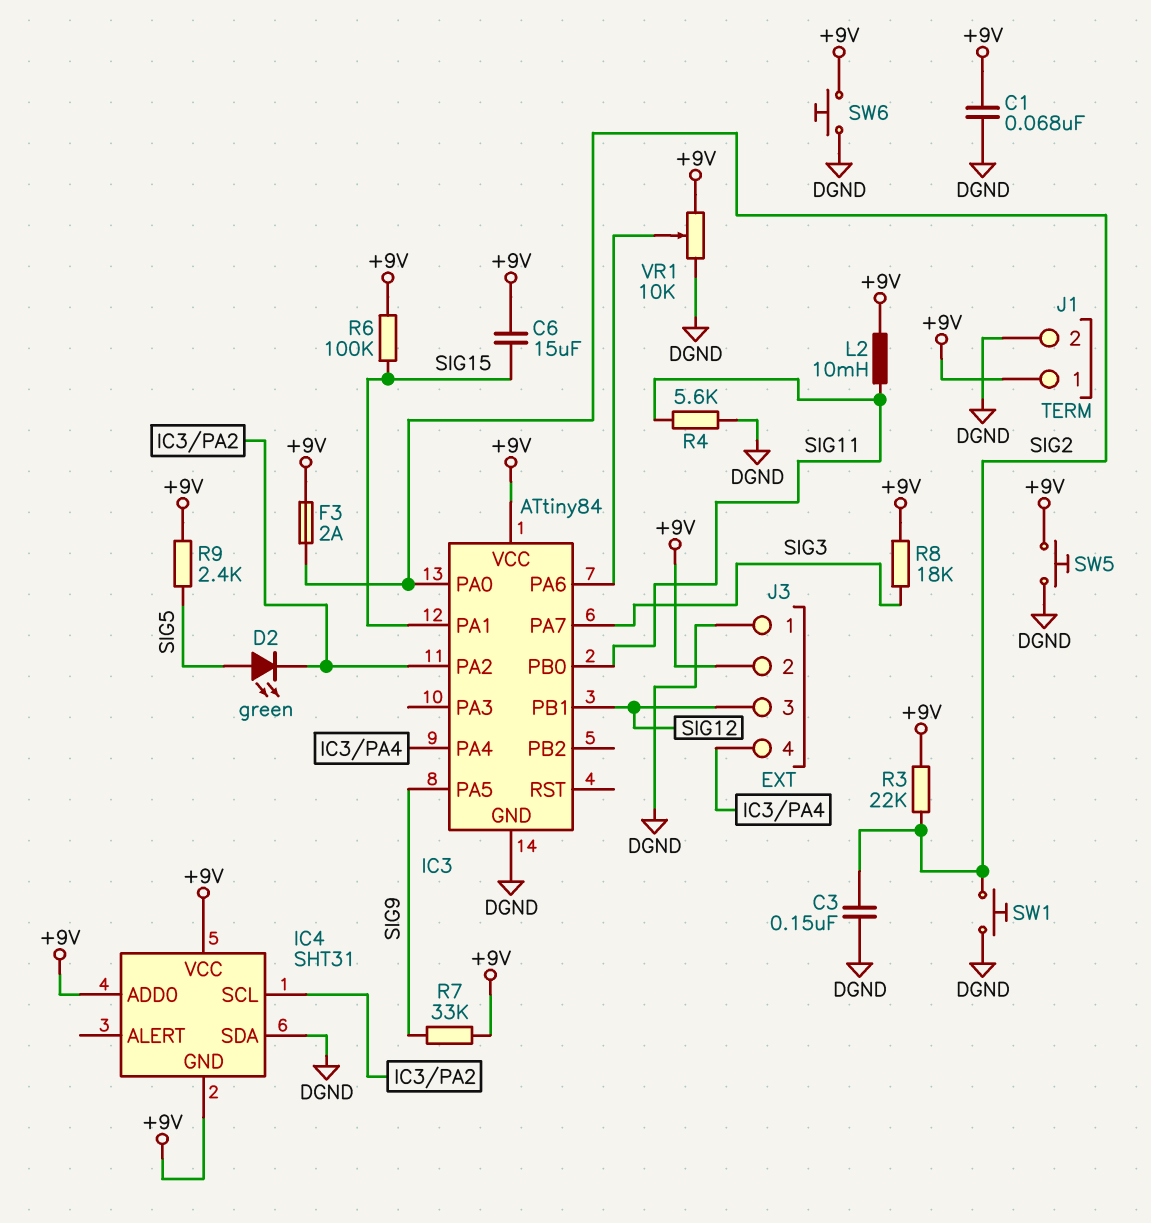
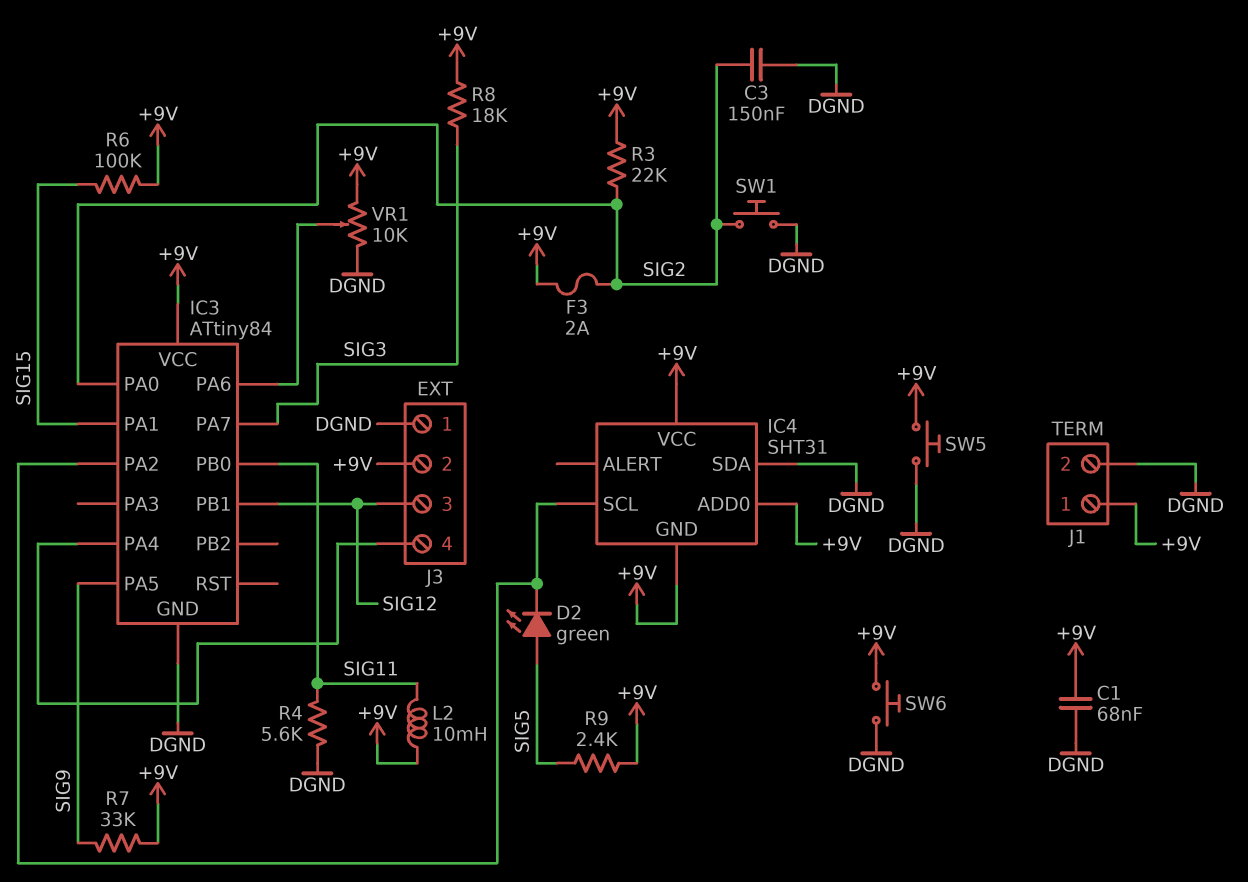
C6: 15uF (+9V, SIG15) -> none

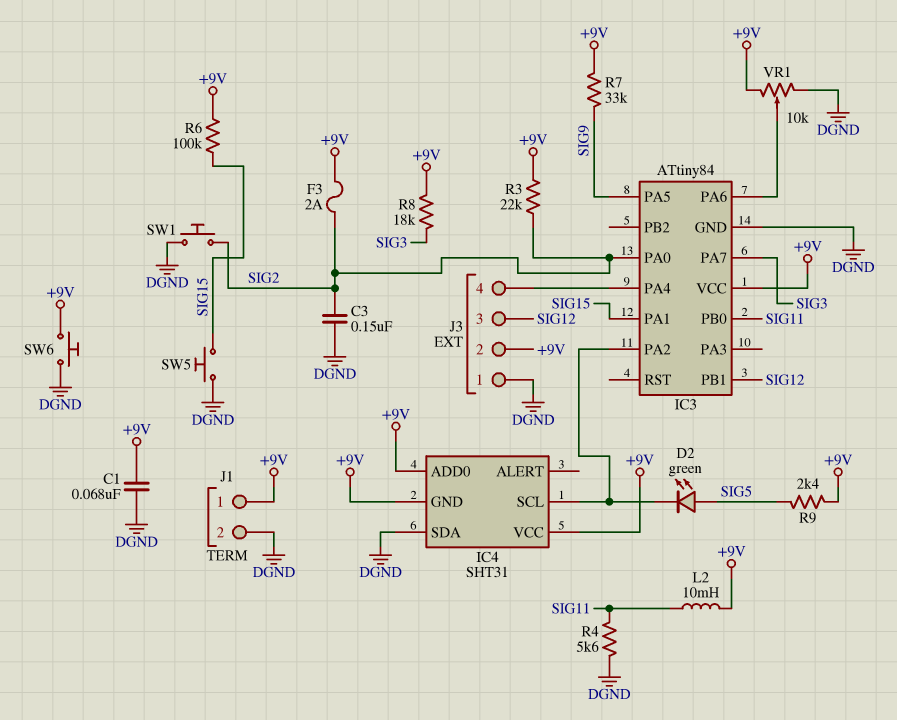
SW5: button (+9V, DGND) -> button (DGND, SIG15)

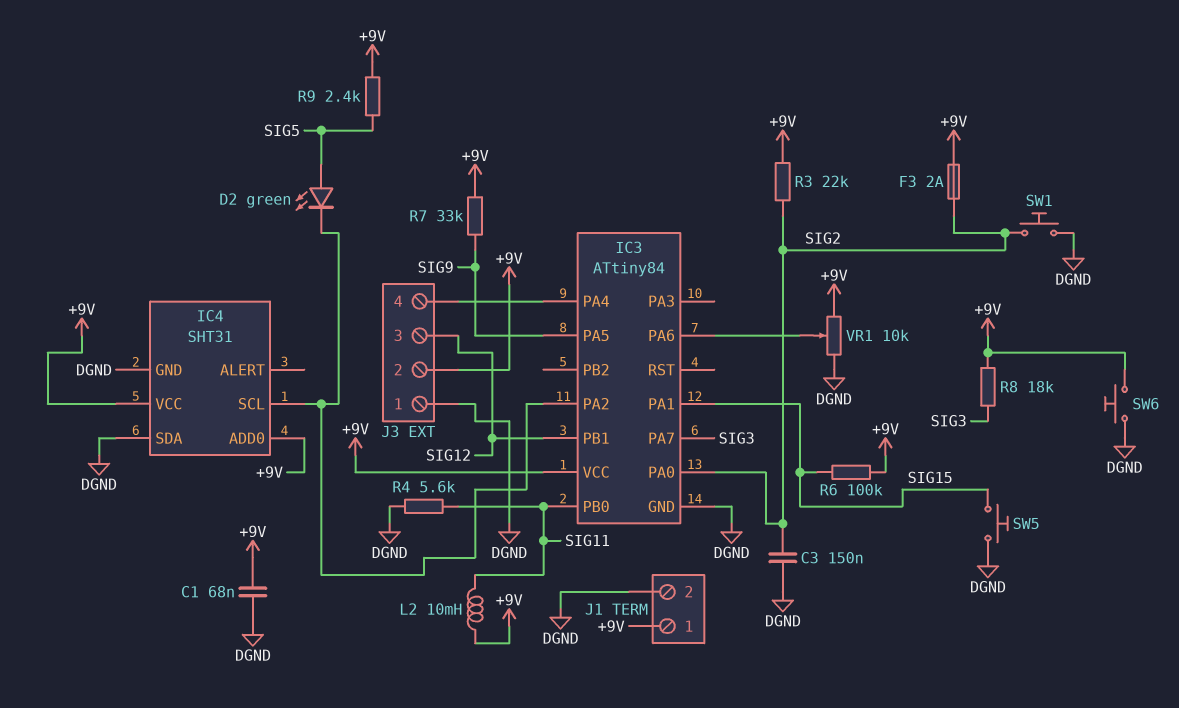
IC4 pin GND: +9V -> DGND

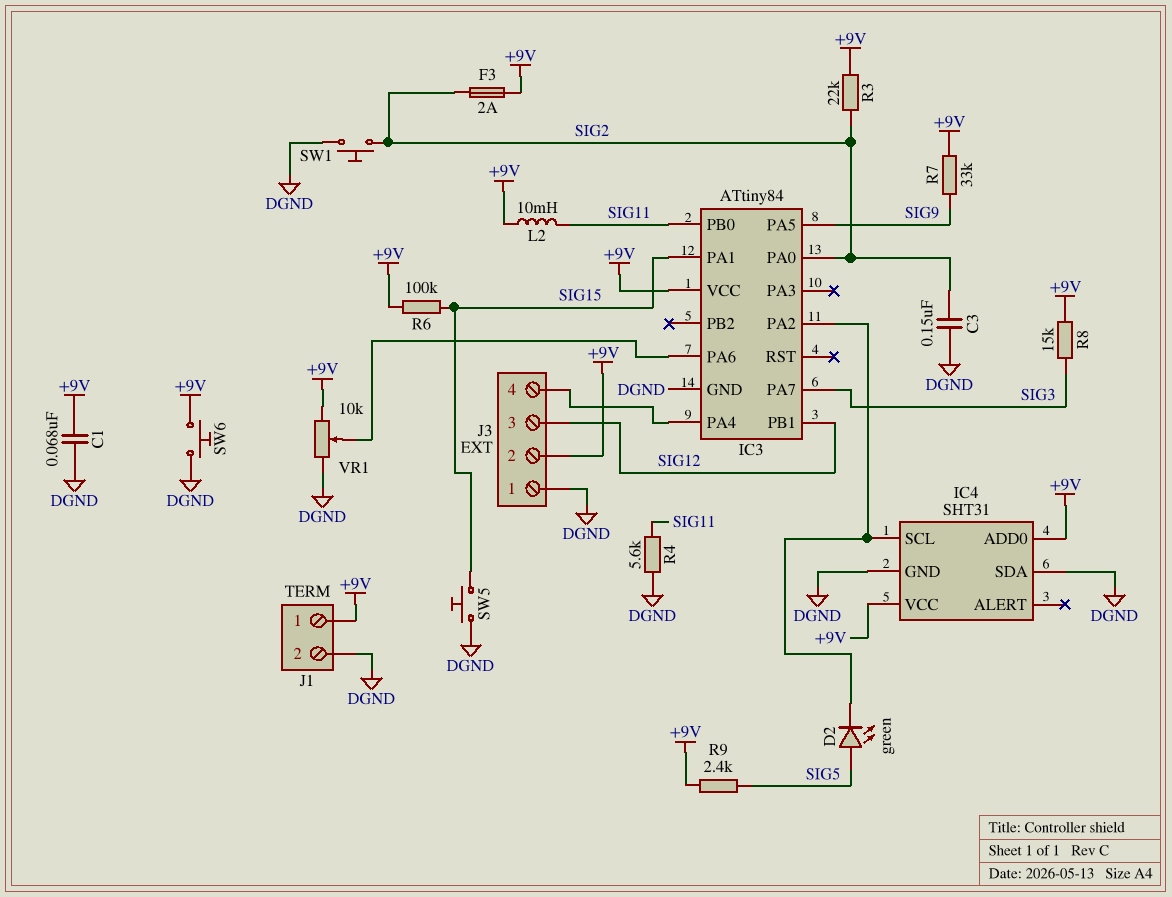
R8: 18k (+9V, SIG3) -> 15k (+9V, SIG3)

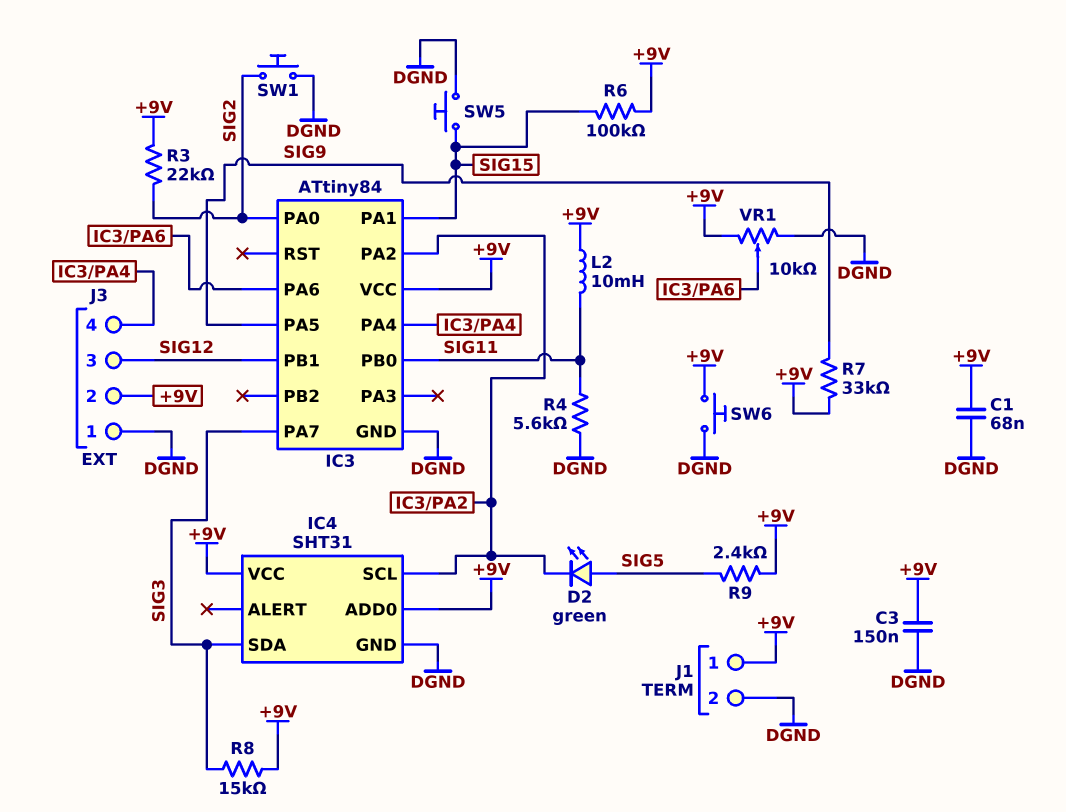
C3: 150nF (DGND, SIG2) -> 150nF (+9V, DGND)
F3: 2A (+9V, SIG2) -> none
IC4 pin SDA: DGND -> SIG3

